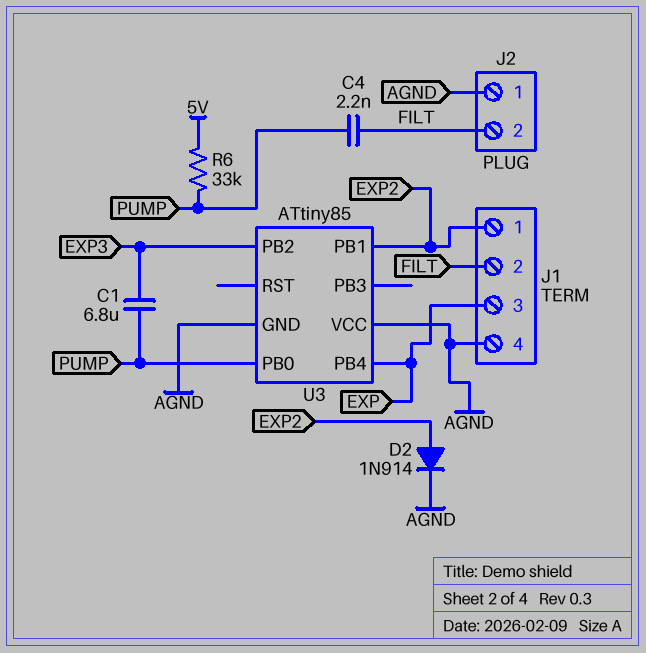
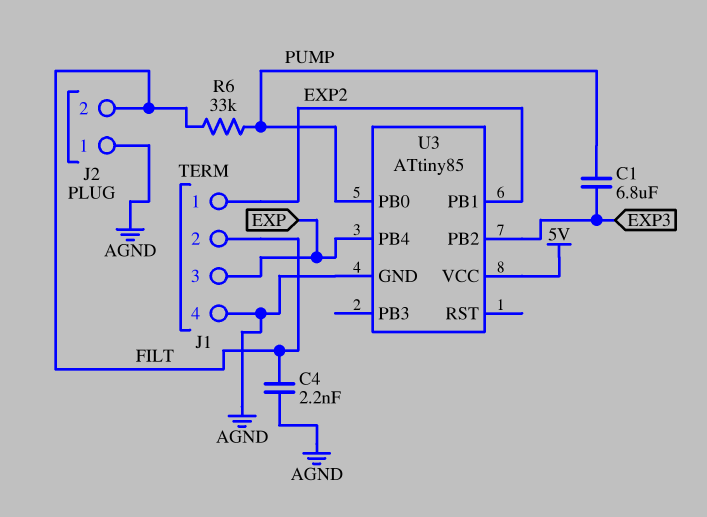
C4: 2.2nF (FILT, PUMP) -> 2.2nF (AGND, FILT)
D2: diode 1N914 (A EXP2, K AGND) -> none
R6: 33k (5V, PUMP) -> 33k (FILT, PUMP)
U3 pin VCC: AGND -> 5V

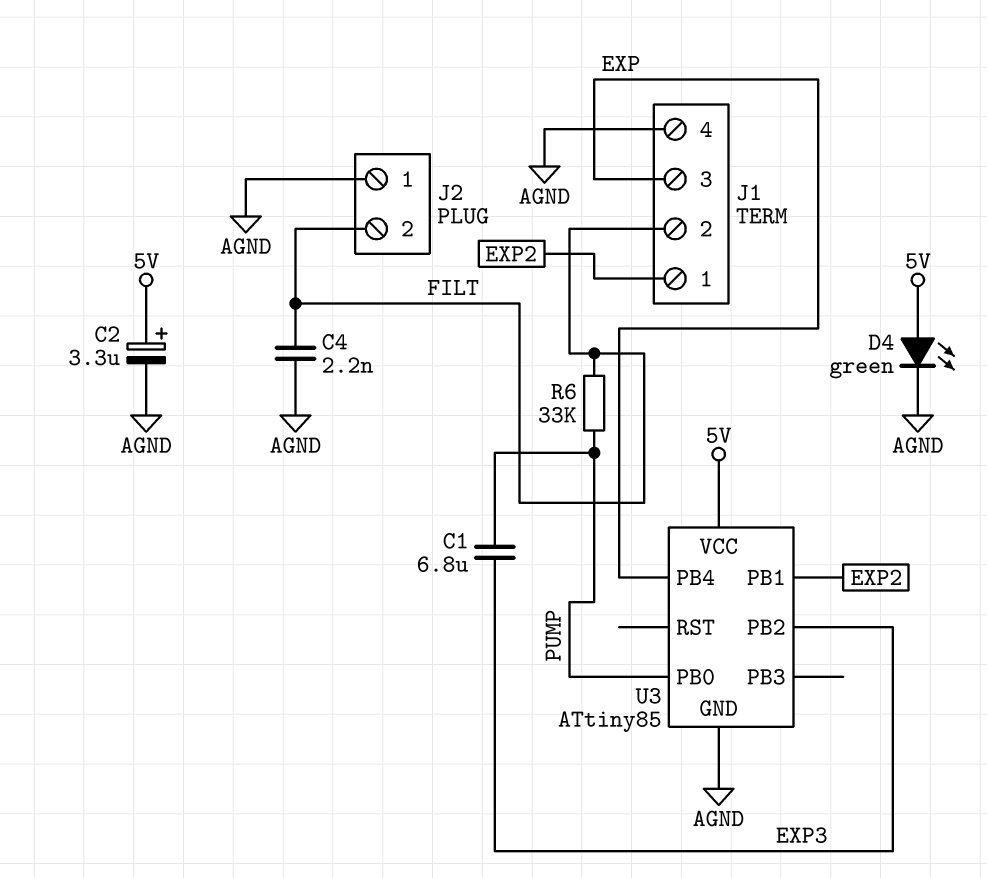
C2: none -> 3.3uF (plus 5V, minus AGND)
D4: none -> LED green (A 5V, K AGND)

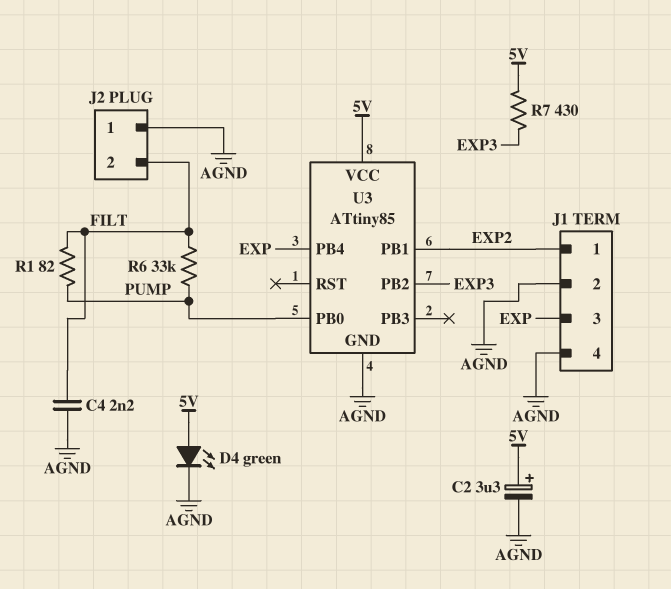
C1: 6.8uF (EXP3, PUMP) -> none
J1 pin 2: FILT -> AGND
R1: none -> 82 (FILT, PUMP)
R7: none -> 430 (5V, EXP3)

